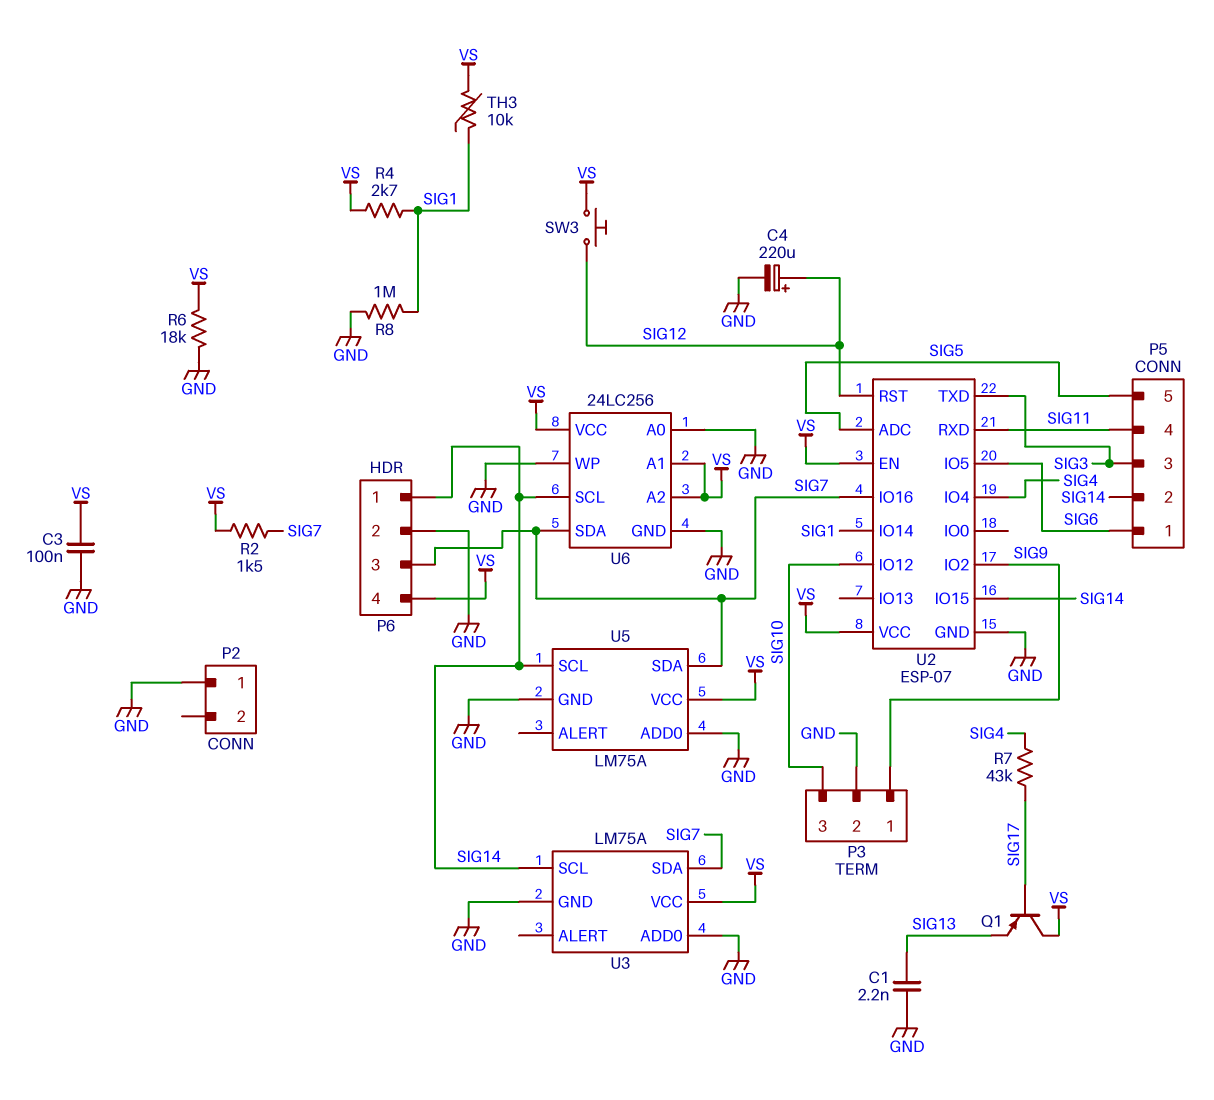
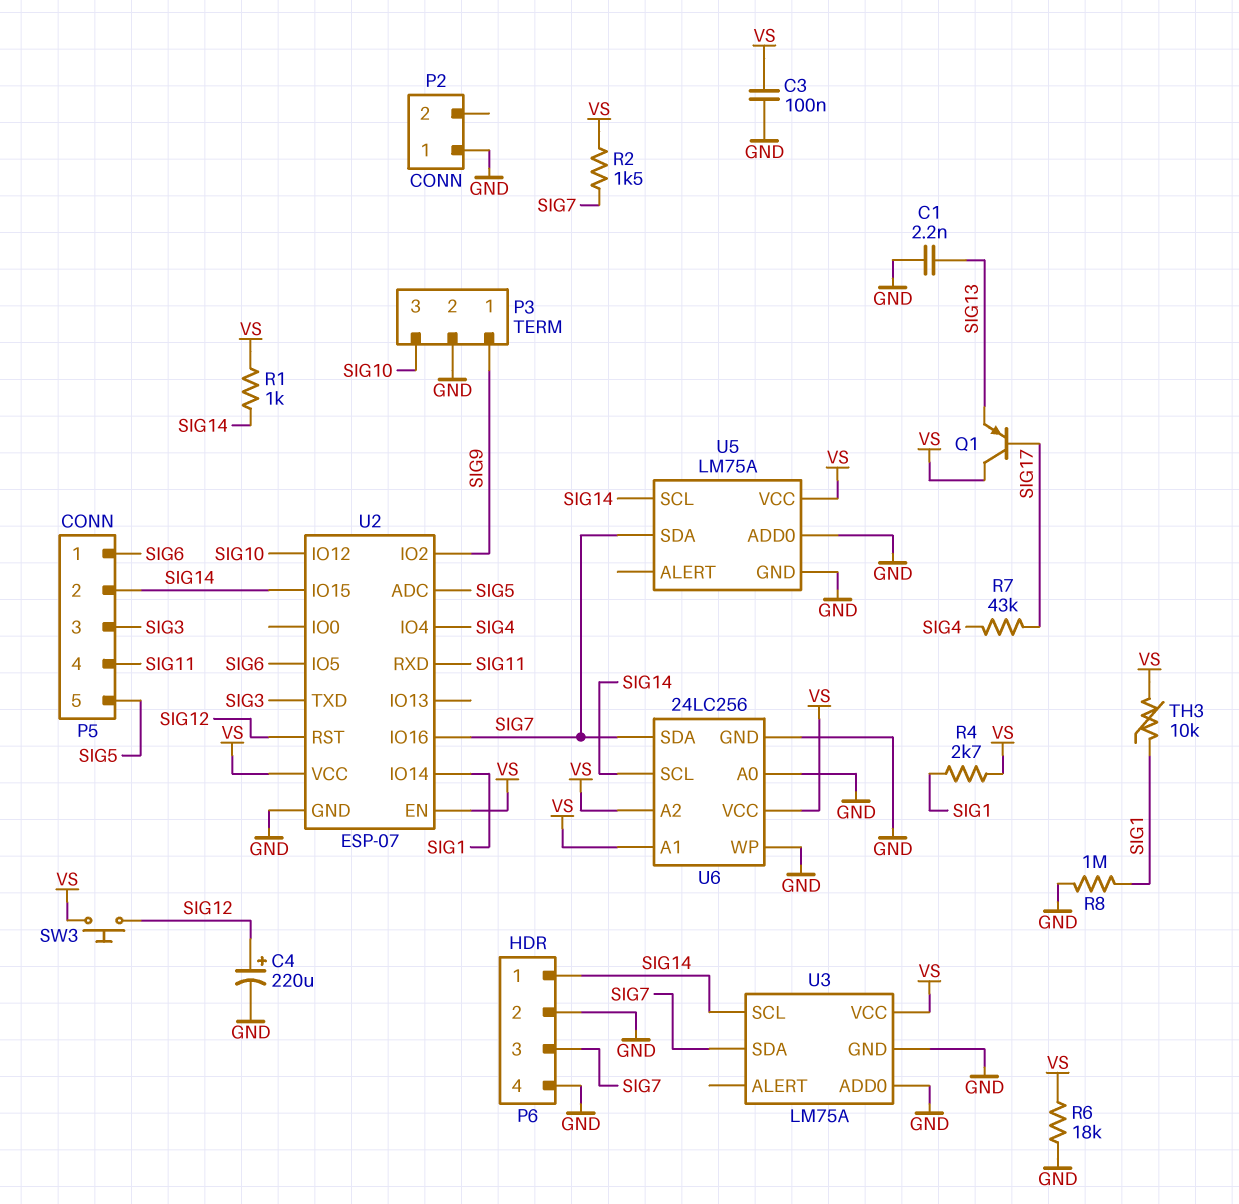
P6 pin 4: VS -> GND
R1: none -> 1k (SIG14, VS)

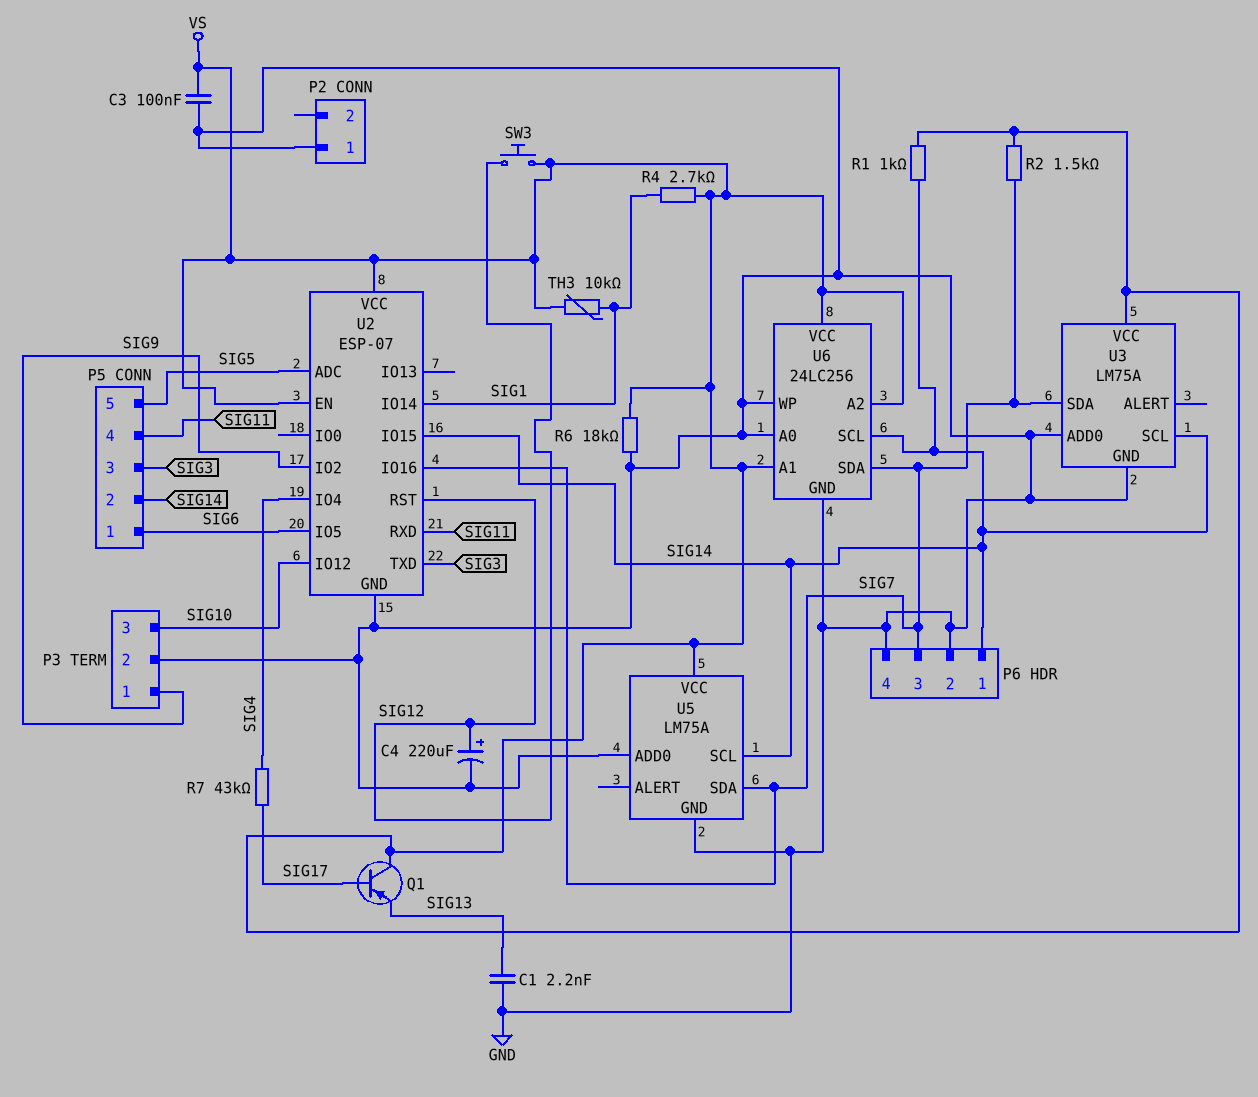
R8: 1M (GND, SIG1) -> none

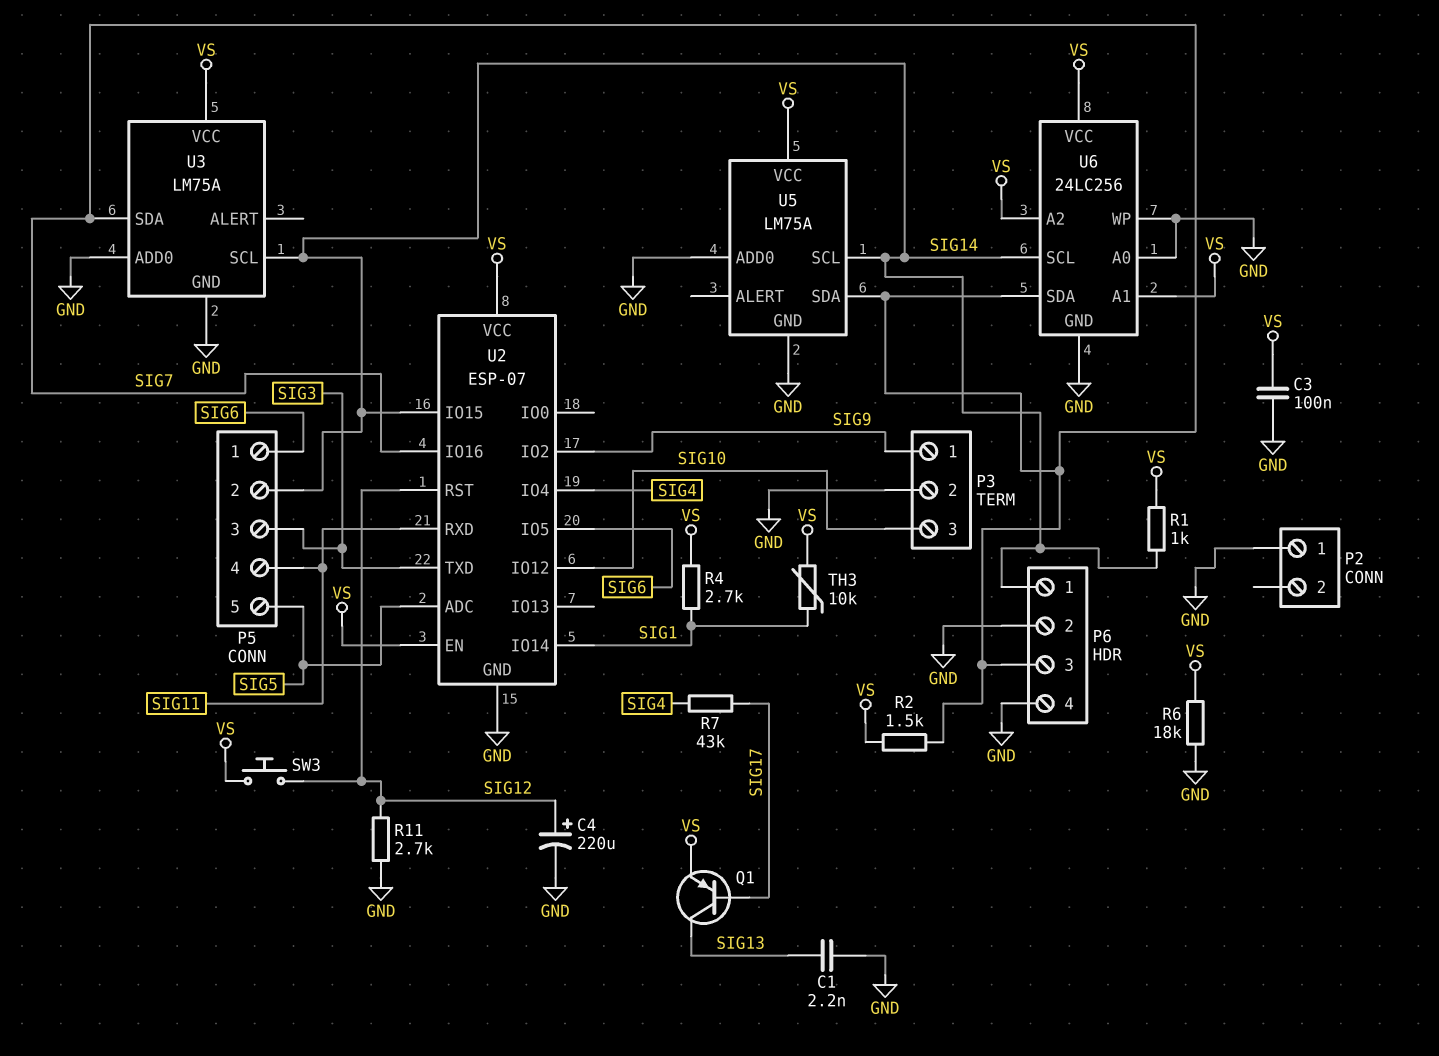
Q1: PNP (B SIG17, C VS, E SIG13) -> PNP (B SIG17, C SIG13, E VS)
R11: none -> 2.7k (GND, SIG12)

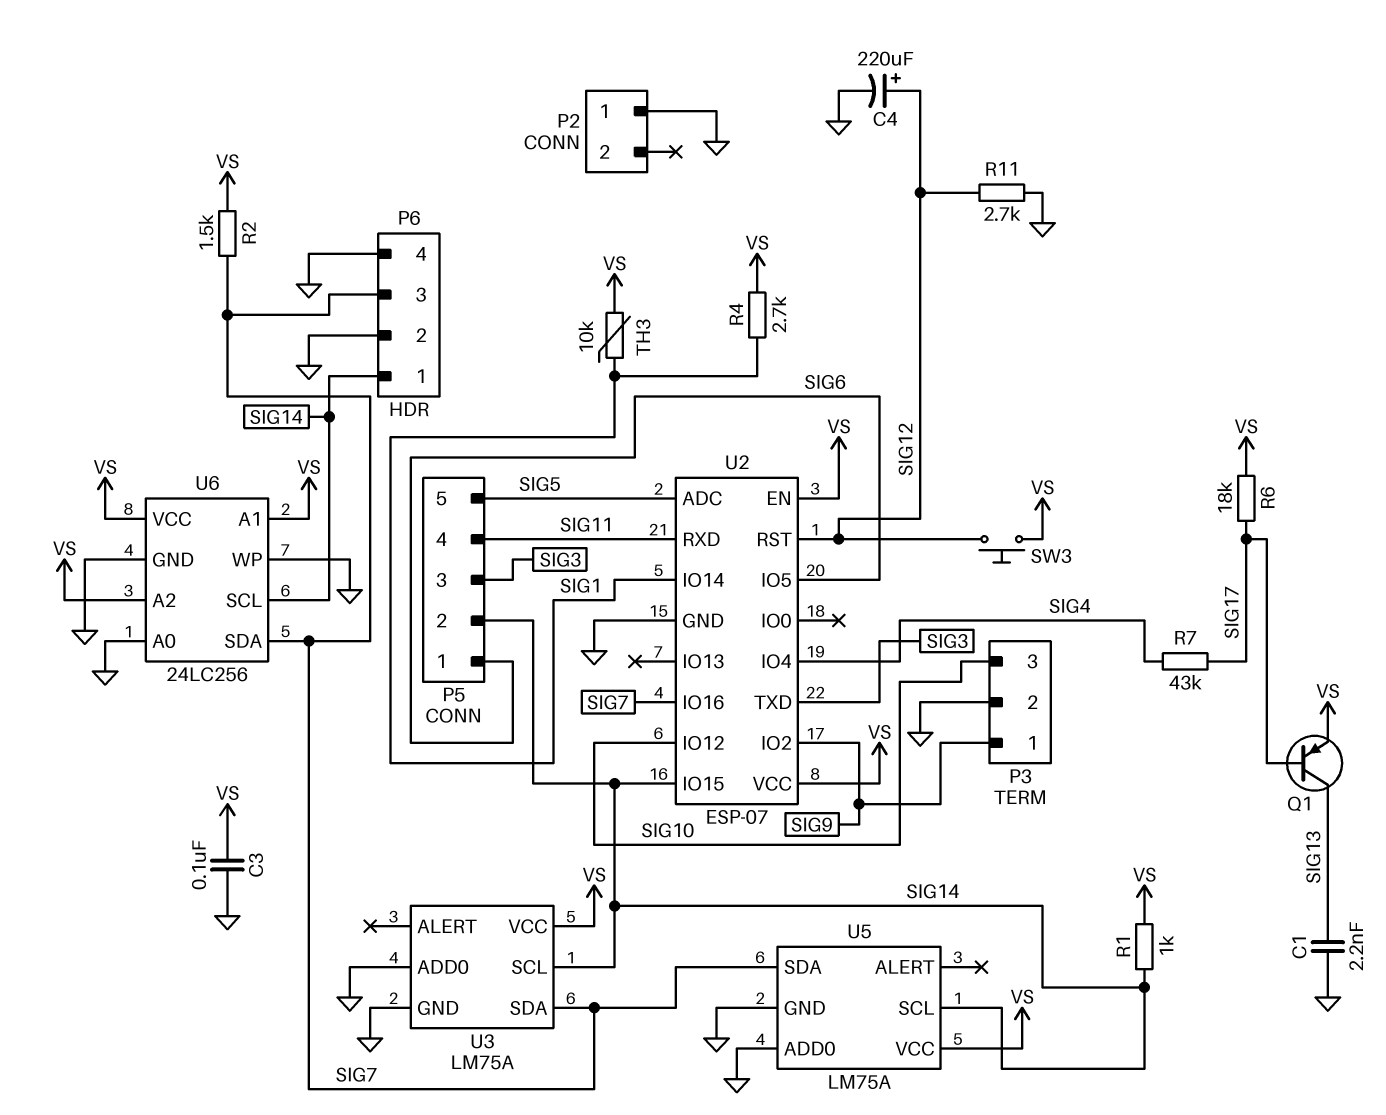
R6: 18k (GND, VS) -> 18k (SIG17, VS)

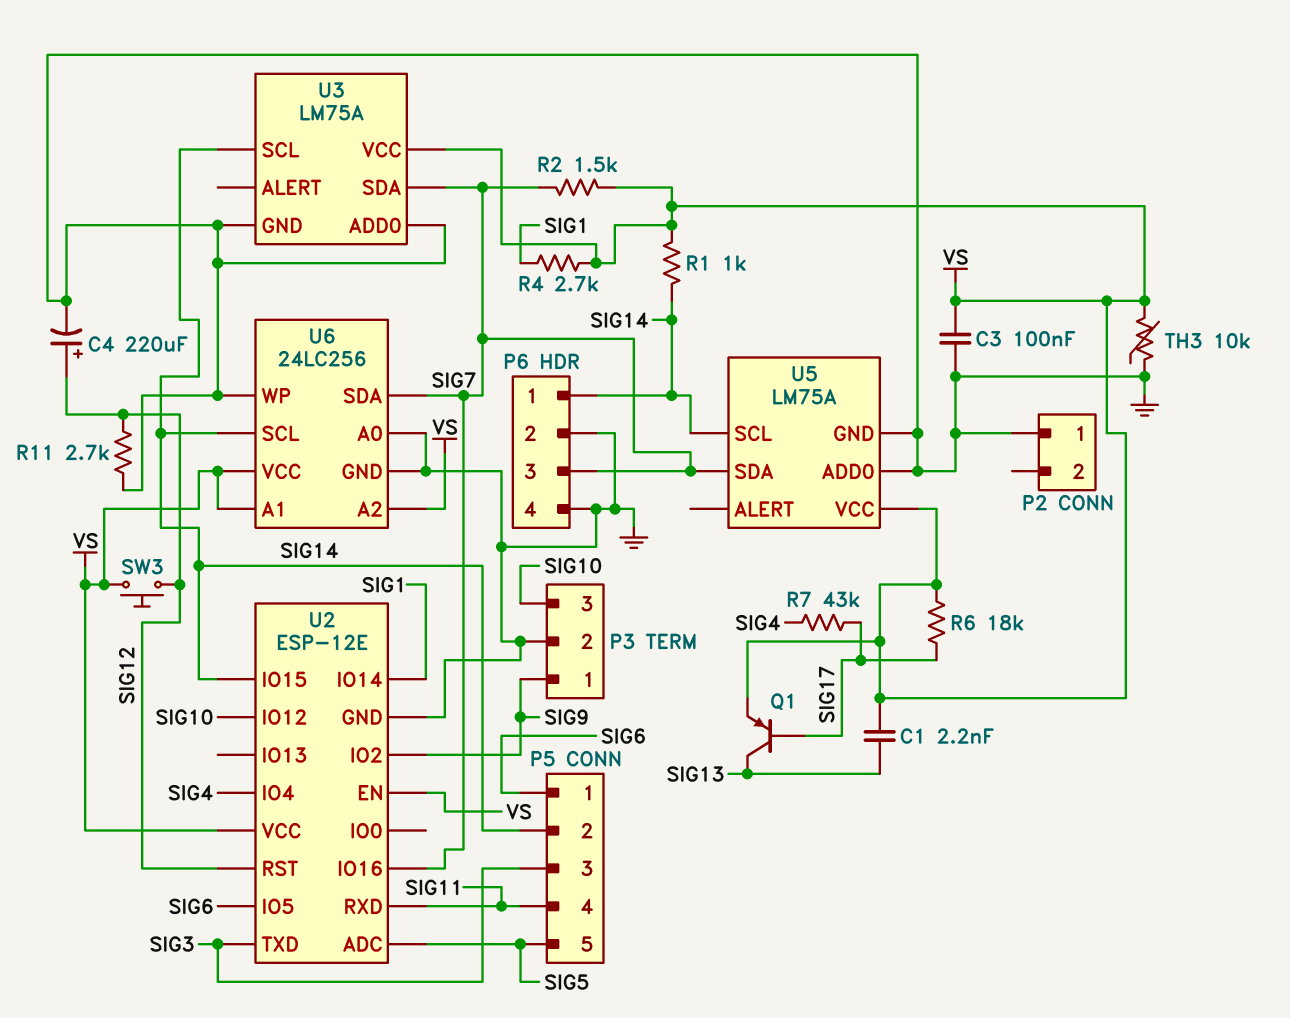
C1: 2.2nF (GND, SIG13) -> 2.2nF (SIG13, VS)
TH3: 10k (SIG1, VS) -> 10k (GND, VS)
U2: ESP-07 -> ESP-12E

